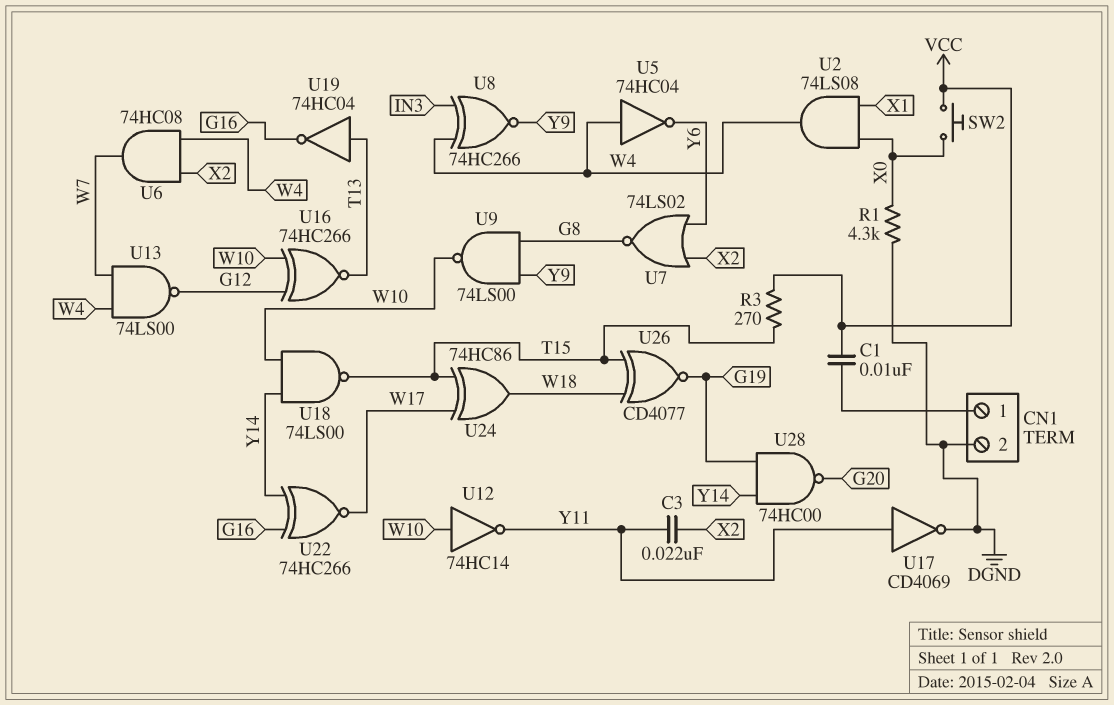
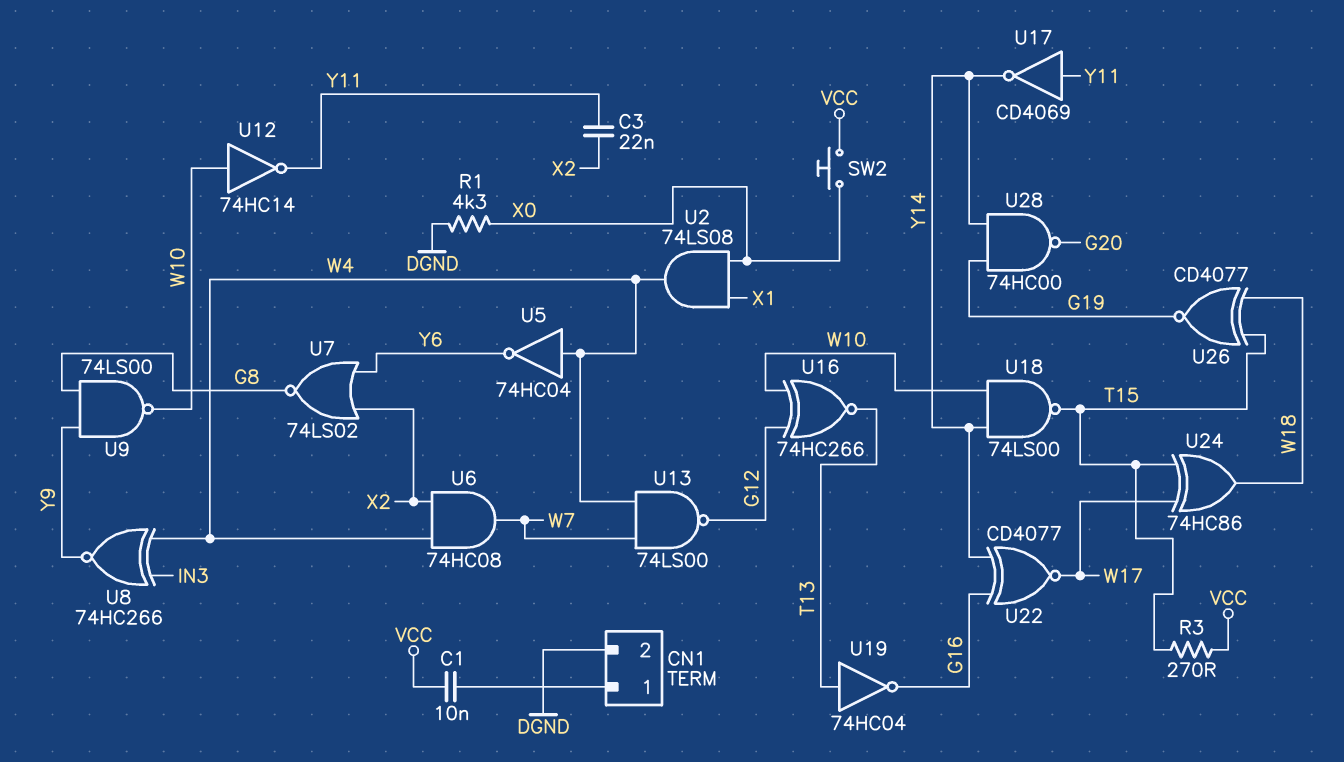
U17: NOT CD4069 (in Y11, out DGND) -> NOT CD4069 (in Y11, out Y14)
U22: XNOR 74HC266 (in G16, in Y14, out W17) -> XNOR CD4077 (in G16, in Y14, out W17)

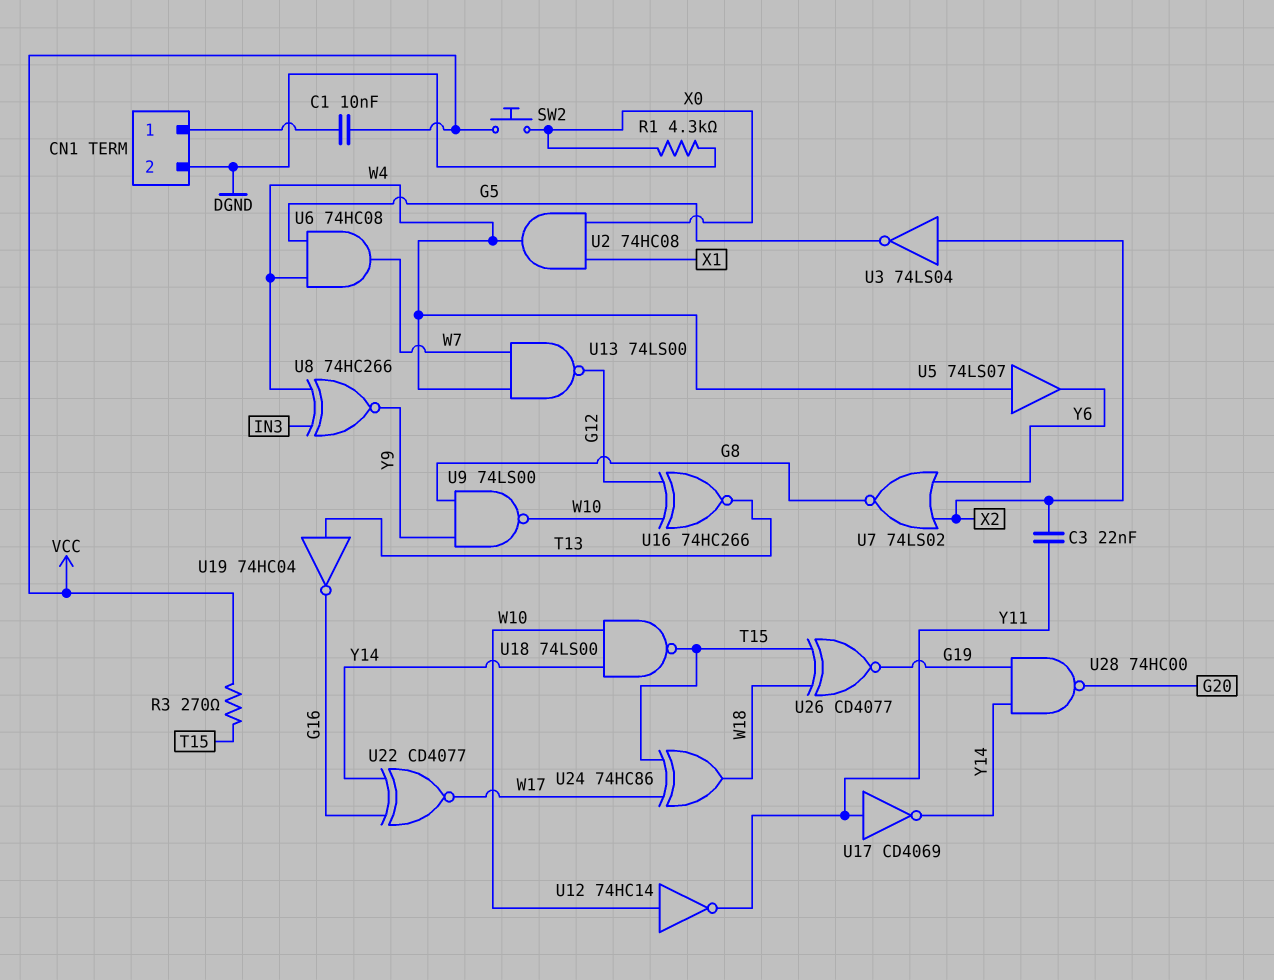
U2: AND 74LS08 (in X0, in X1, out W4) -> AND 74HC08 (in X0, in X1, out W4)
U3: none -> NOT 74LS04 (in X2, out G5)
U5: NOT 74HC04 (in W4, out Y6) -> buffer 74LS07 (in W4, out Y6)
U6: AND 74HC08 (in W4, in X2, out W7) -> AND 74HC08 (in G5, in W4, out W7)

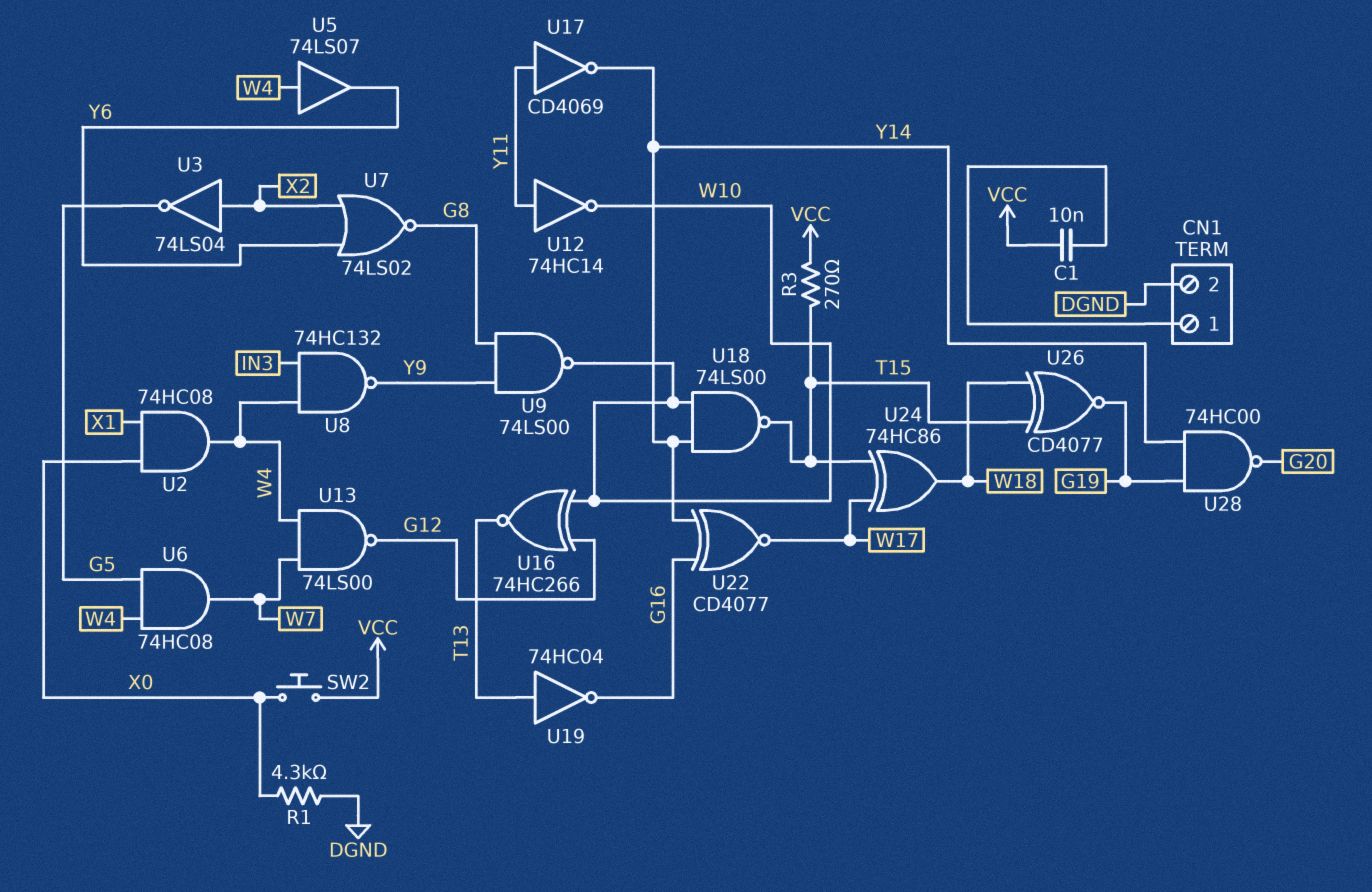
C3: 22nF (X2, Y11) -> none
U8: XNOR 74HC266 (in IN3, in W4, out Y9) -> NAND 74HC132 (in IN3, in W4, out Y9)
U12: NOT 74HC14 (in W10, out Y11) -> NOT 74HC14 (in Y11, out W10)

